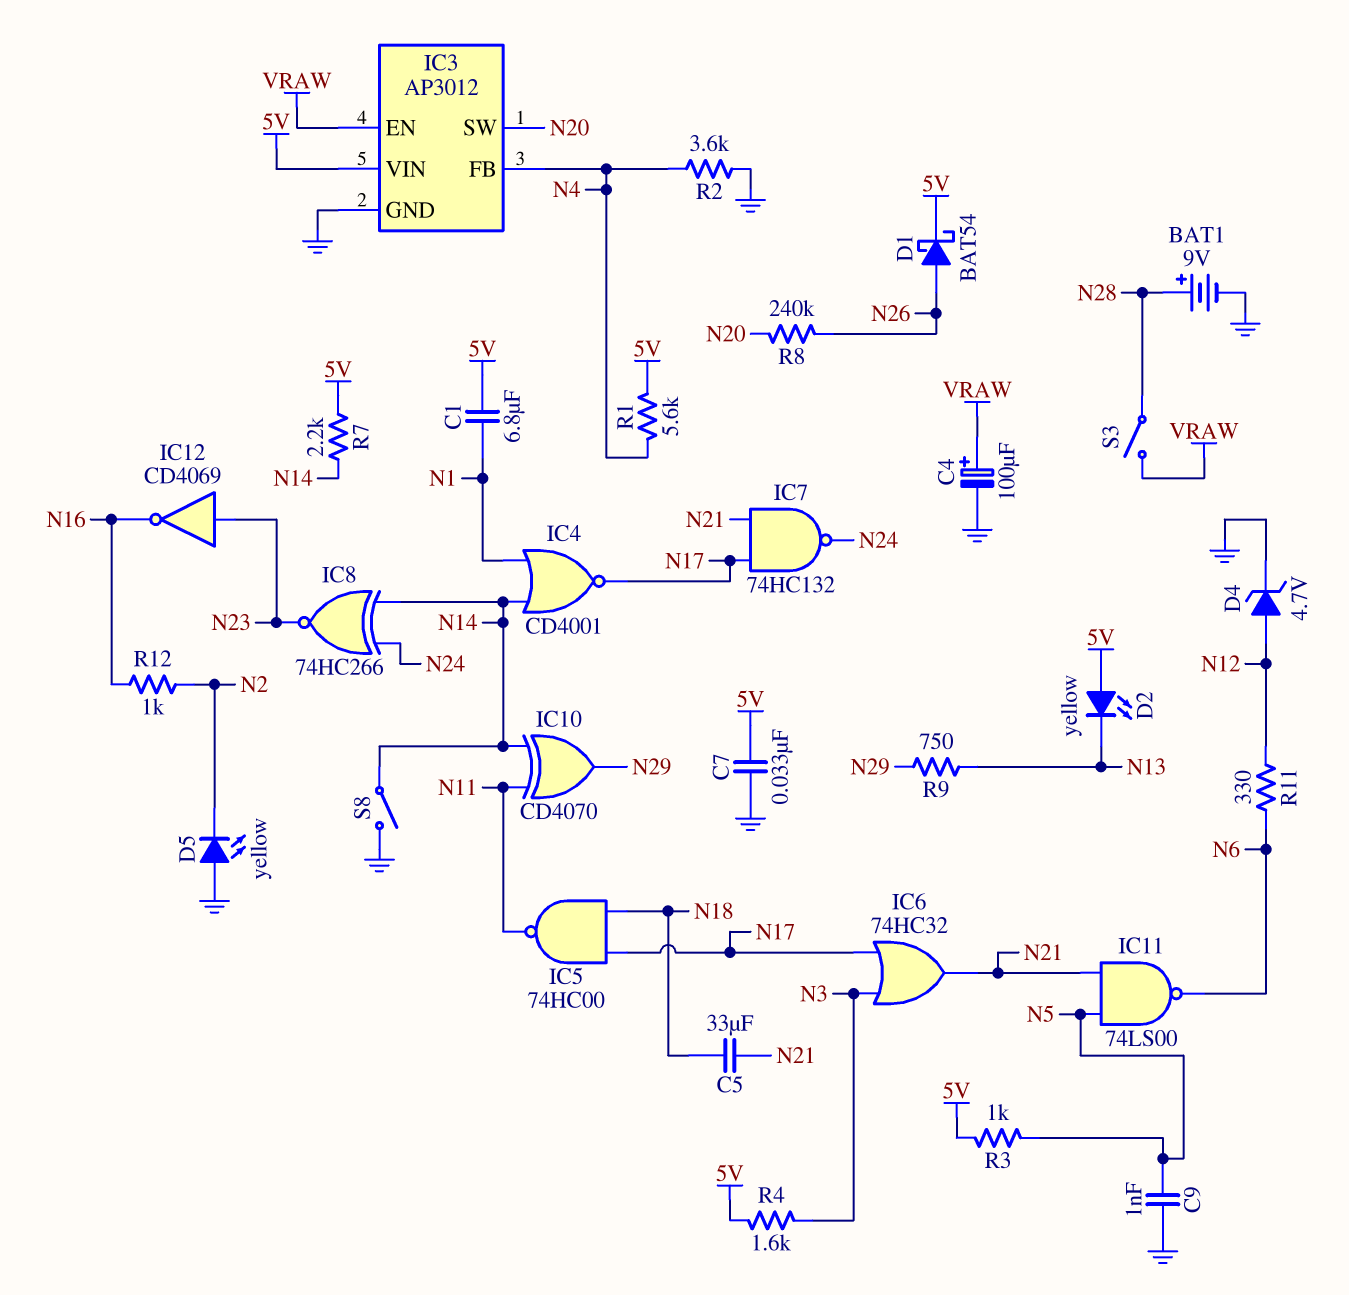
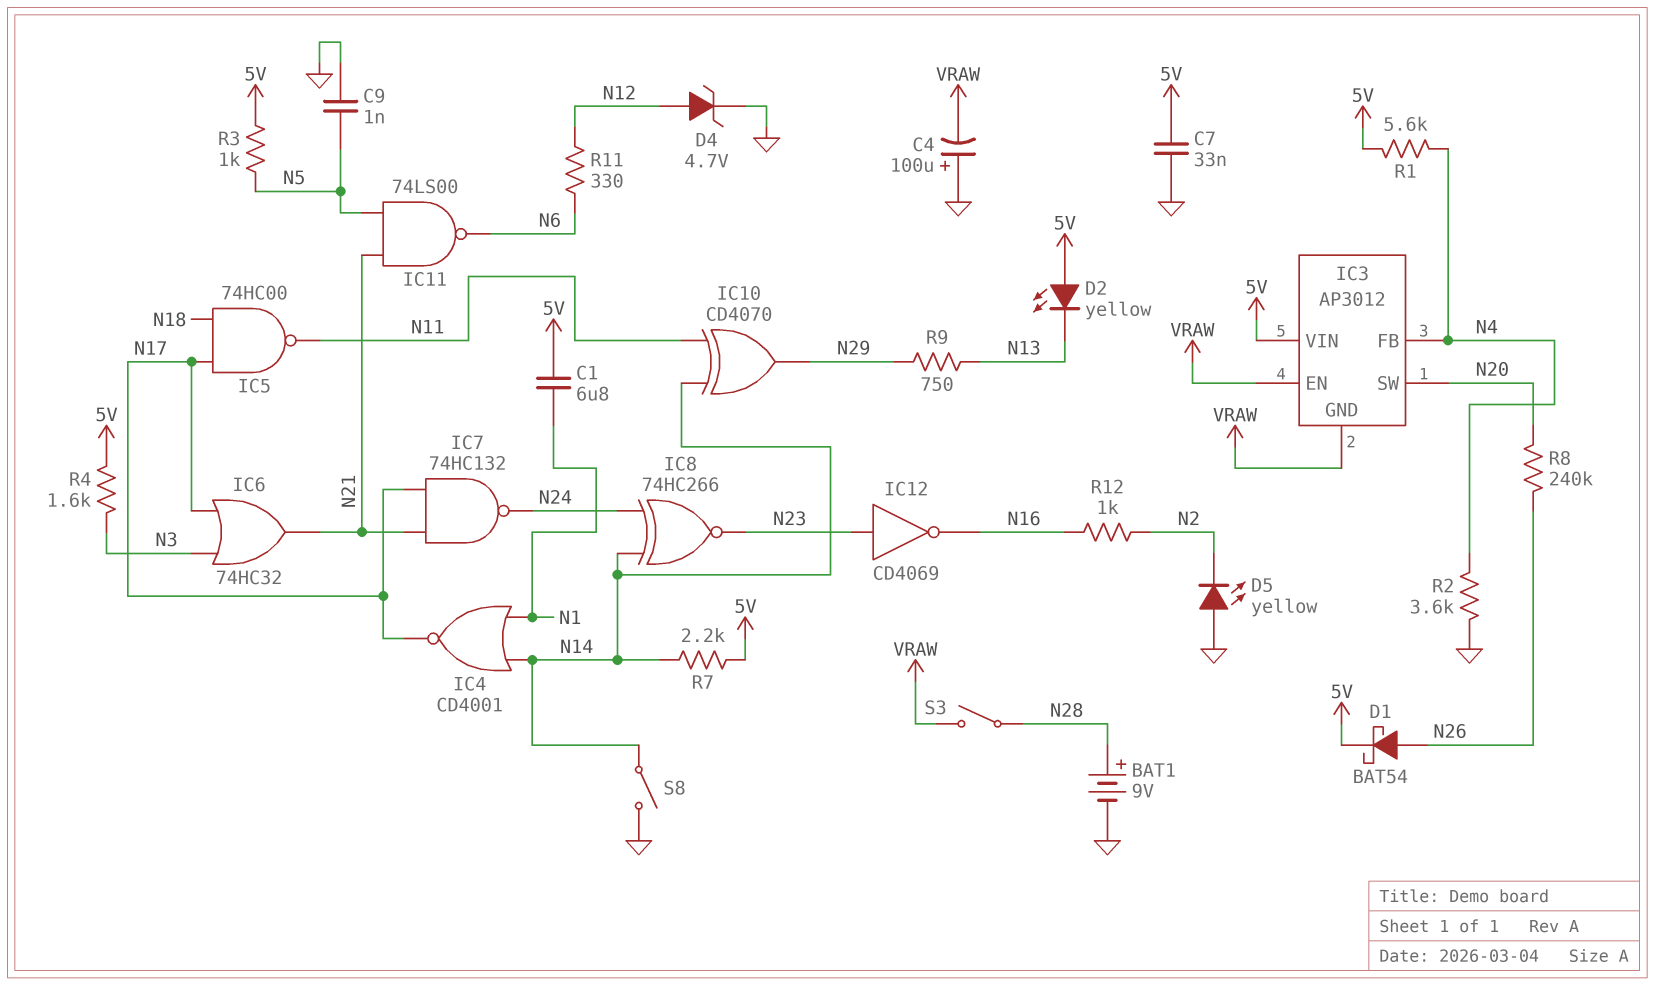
C4: 100uF (plus VRAW, minus GND) -> 100uF (plus GND, minus VRAW)
C5: 33uF (N18, N21) -> none
IC3 pin GND: GND -> VRAW

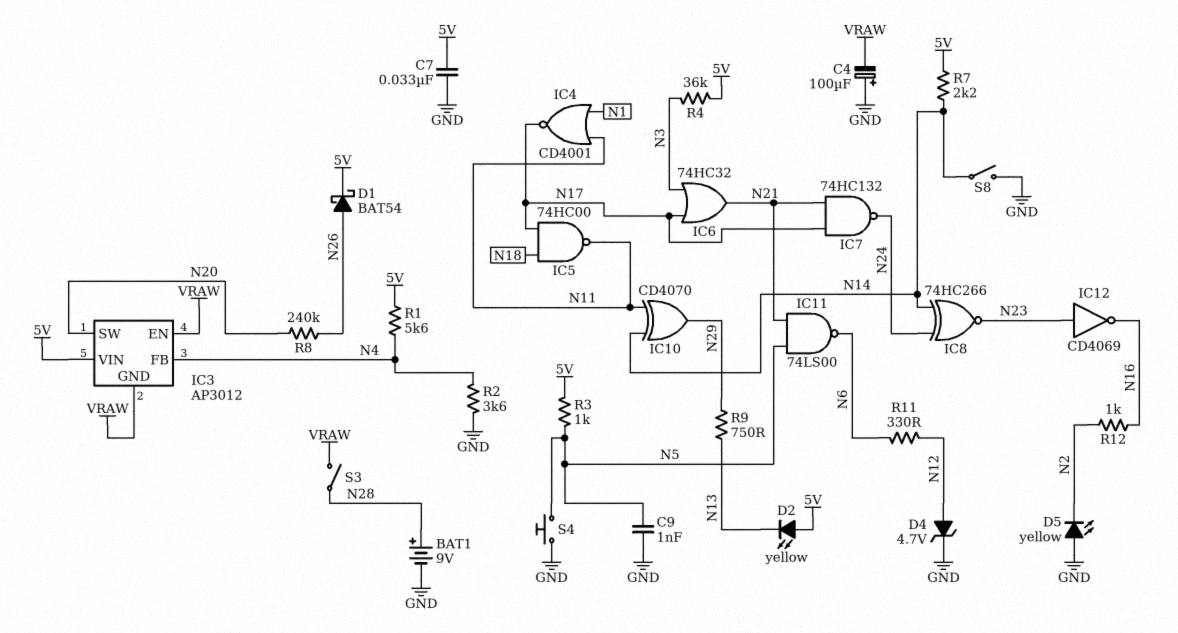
C1: 6.8uF (5V, N1) -> none
IC4: NOR CD4001 (in N1, in N14, out N17) -> NOR CD4001 (in N1, in N11, out N17)
R4: 1.6k (5V, N3) -> 36k (5V, N3)
S4: none -> button (GND, N5)

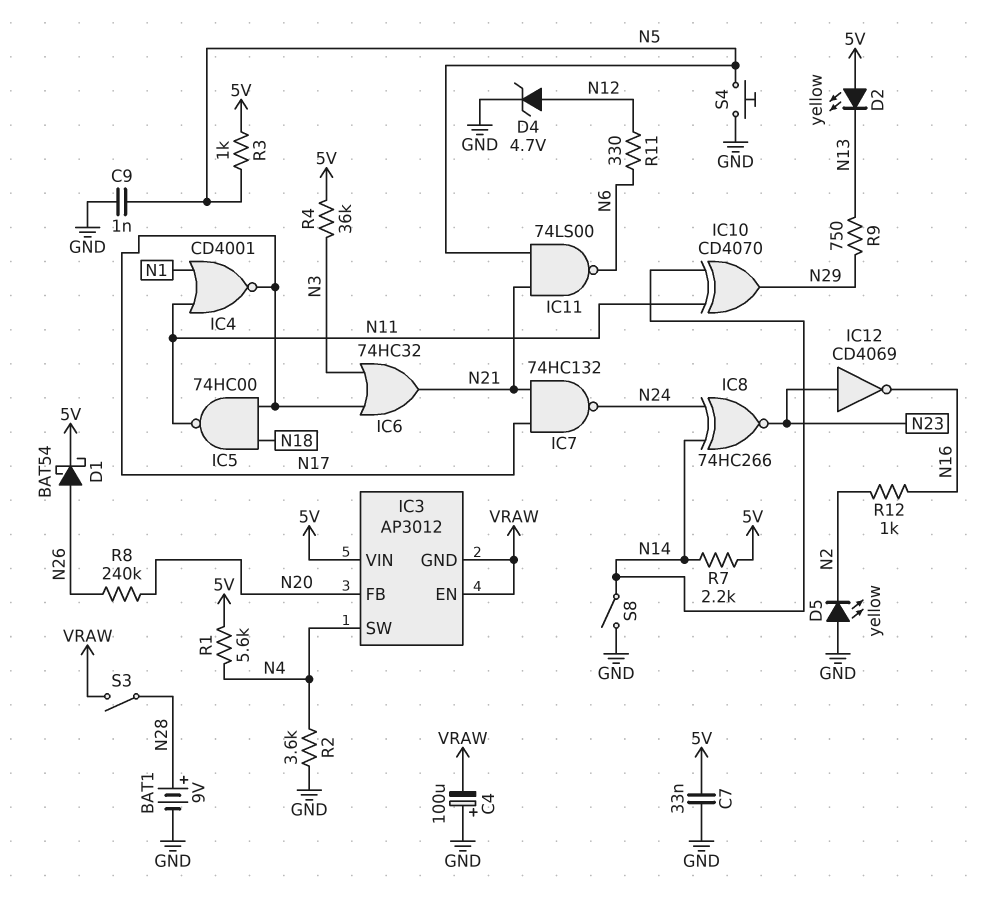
IC3 pin FB: N4 -> N20
IC3 pin SW: N20 -> N4

